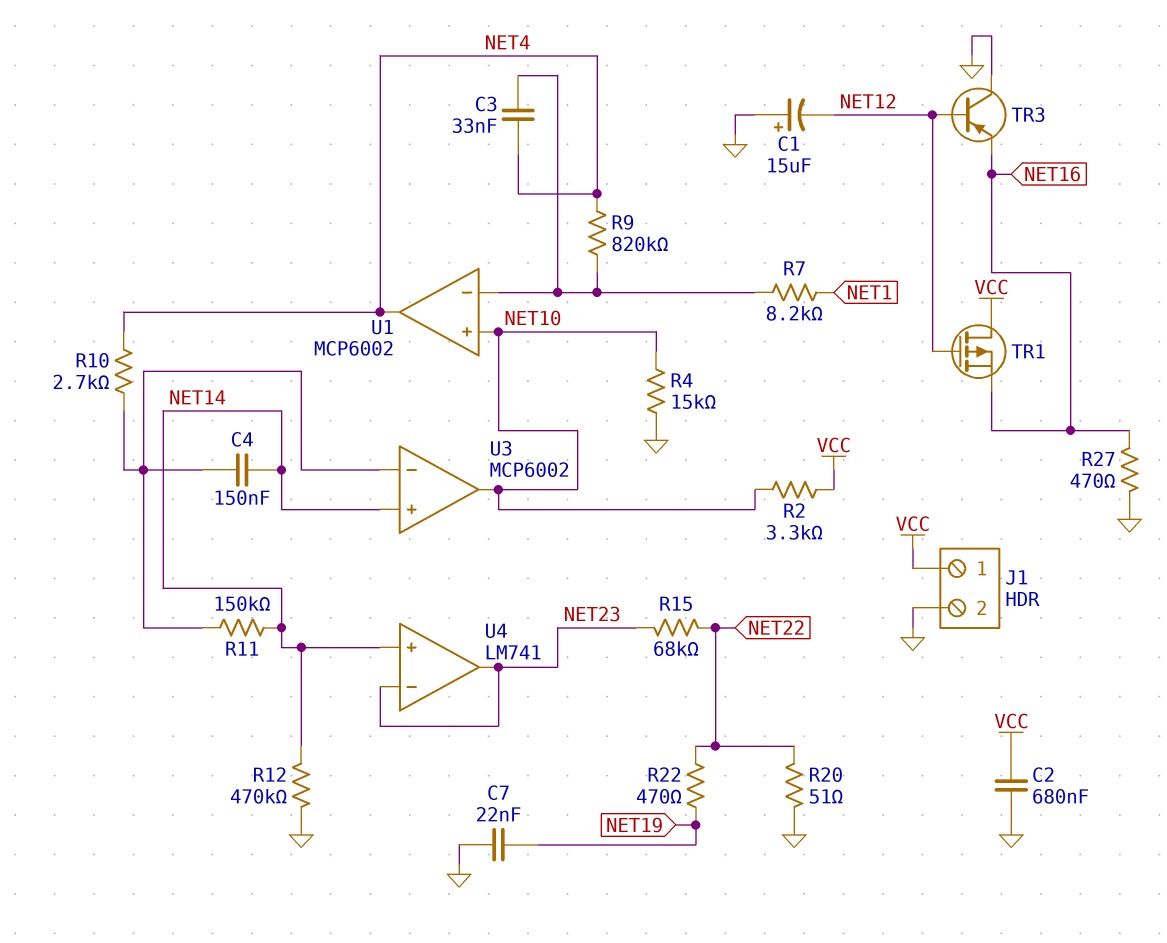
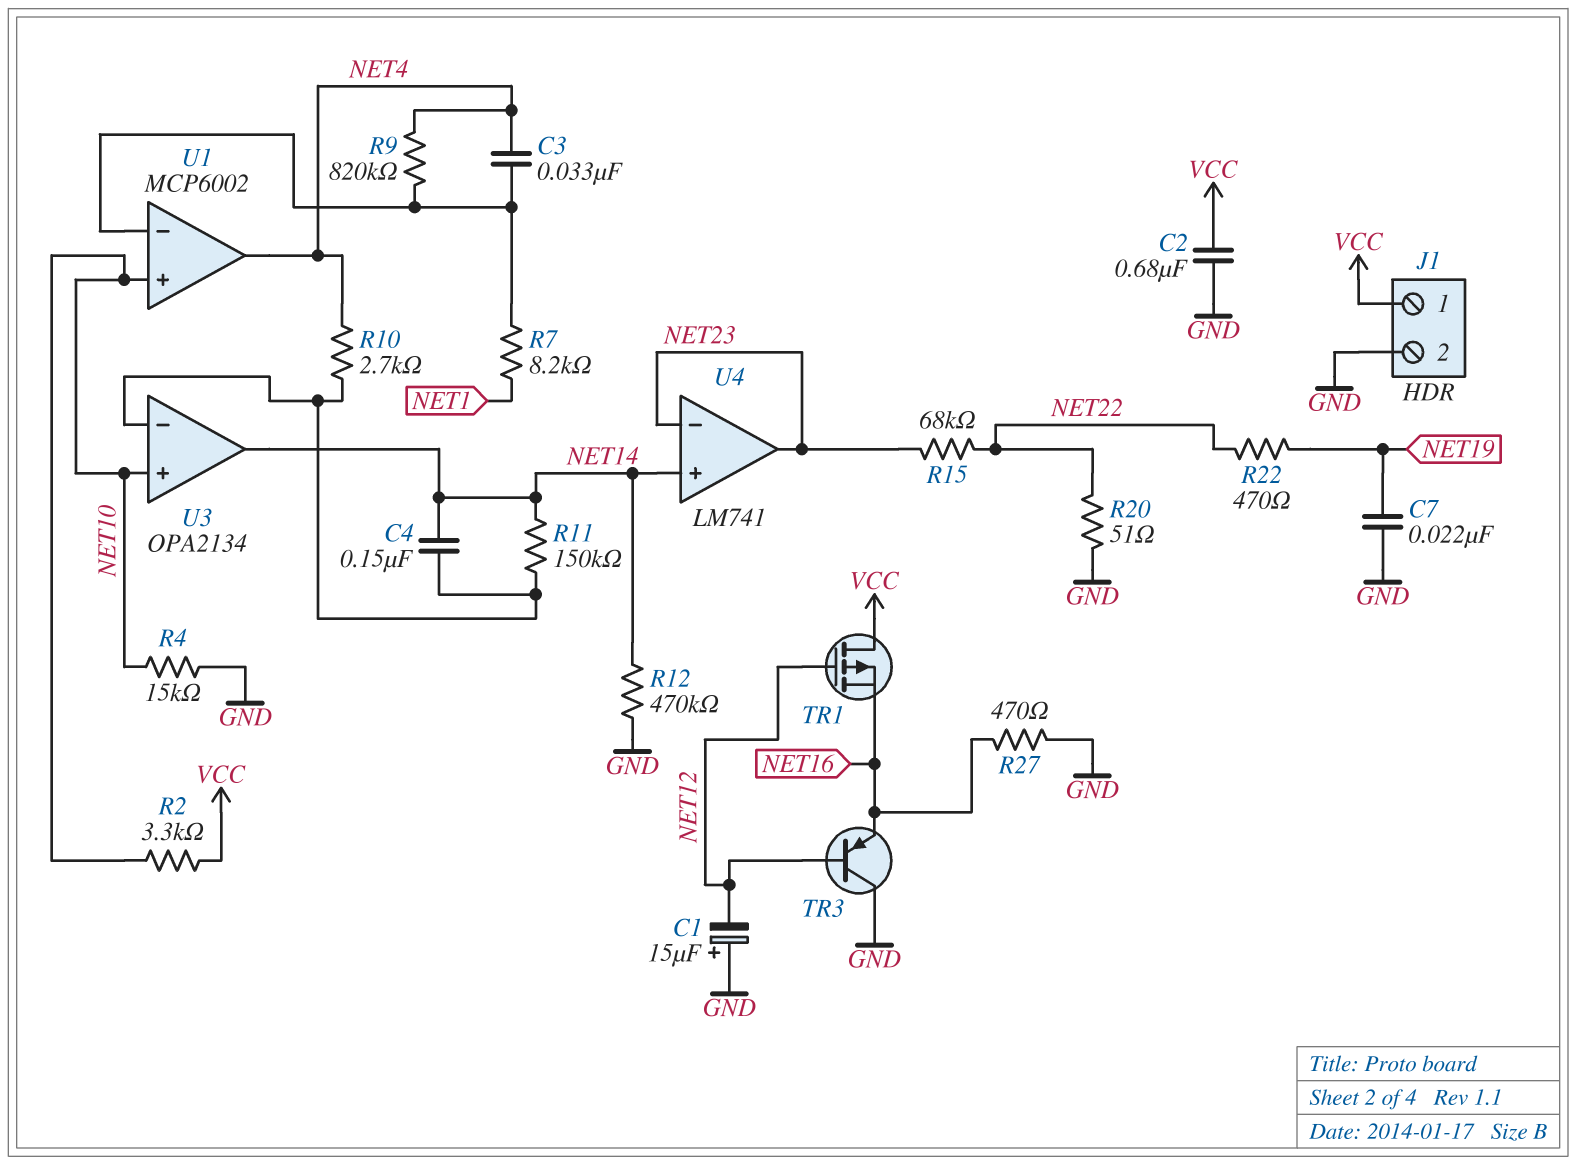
U3: MCP6002 -> OPA2134
U3 pin in+: NET14 -> NET10
U3 pin out: NET10 -> NET14

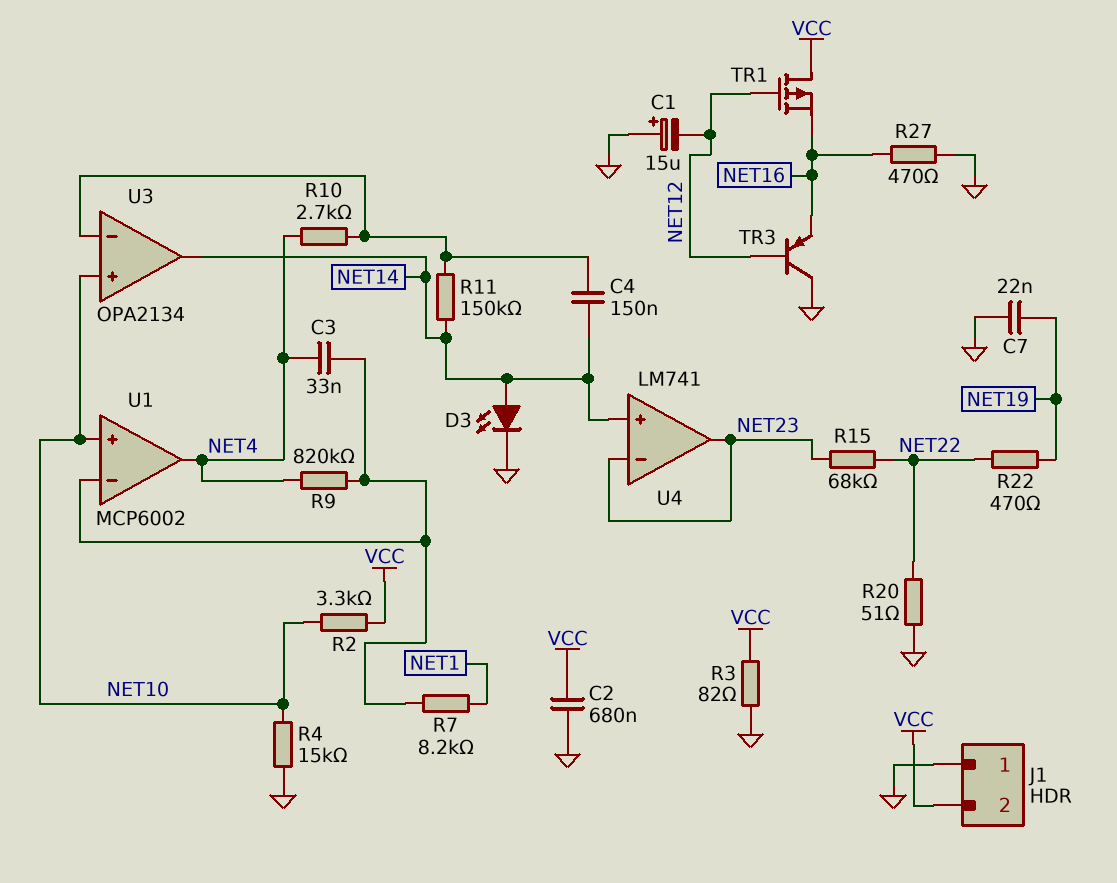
D3: none -> LED (A NET14, K GND)
J1 pin 1: VCC -> GND
J1 pin 2: GND -> VCC
R3: none -> 82 (GND, VCC)
R12: 470k (GND, NET14) -> none

